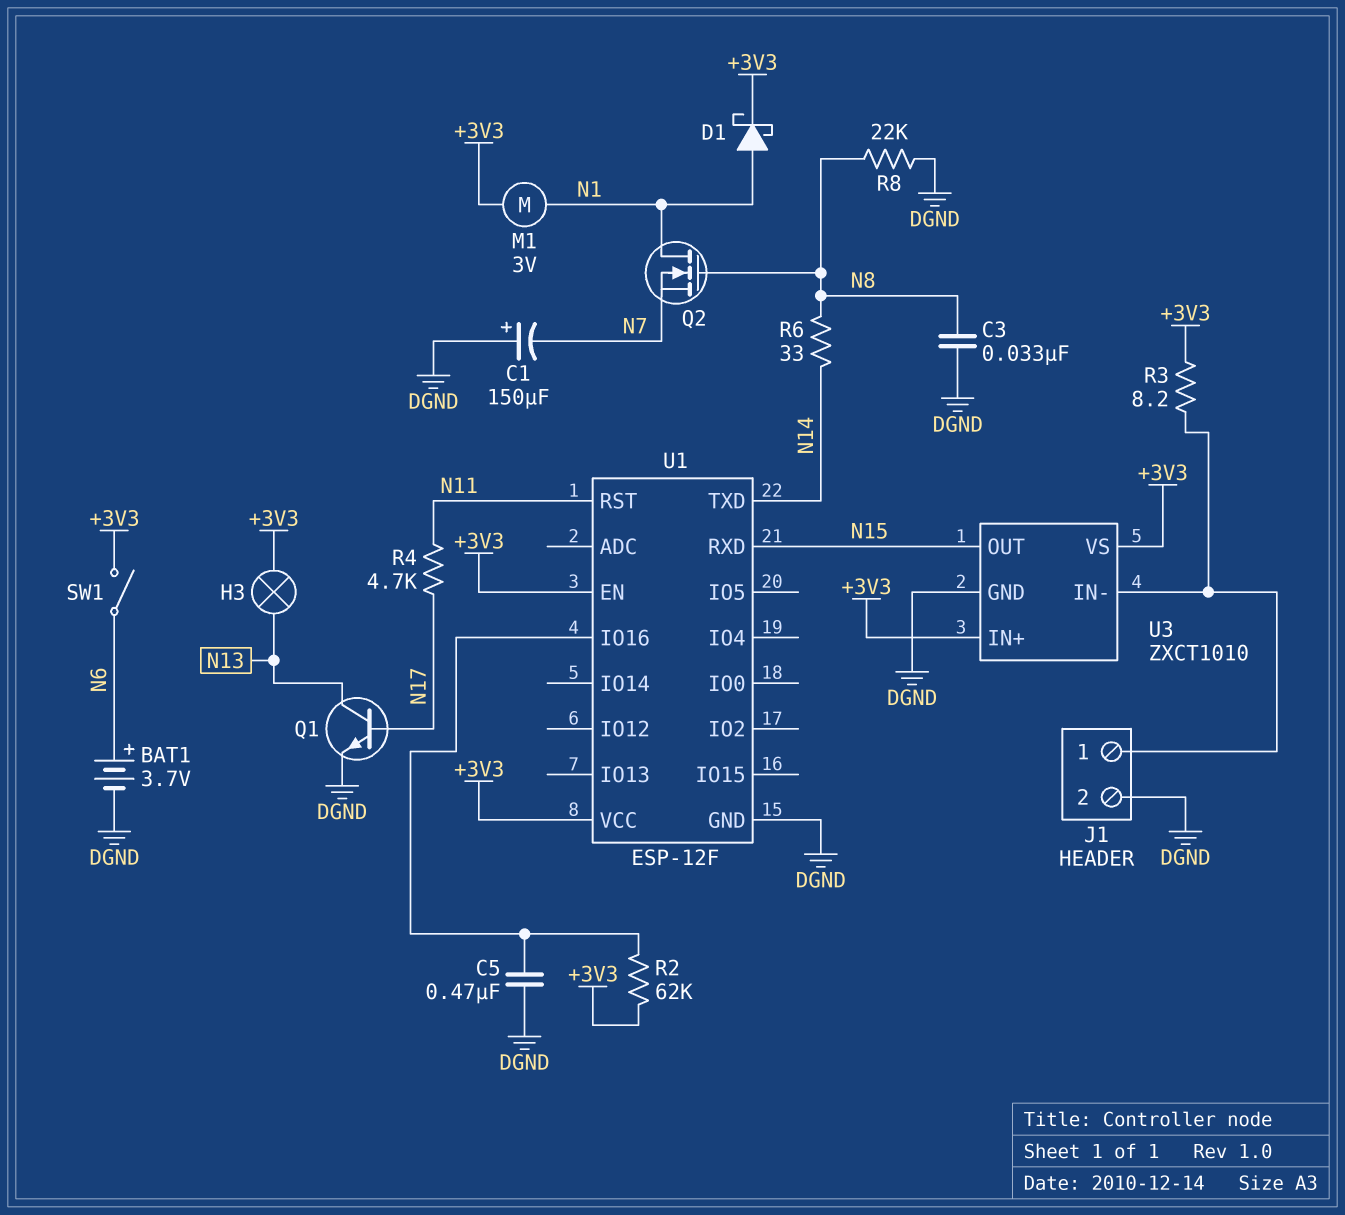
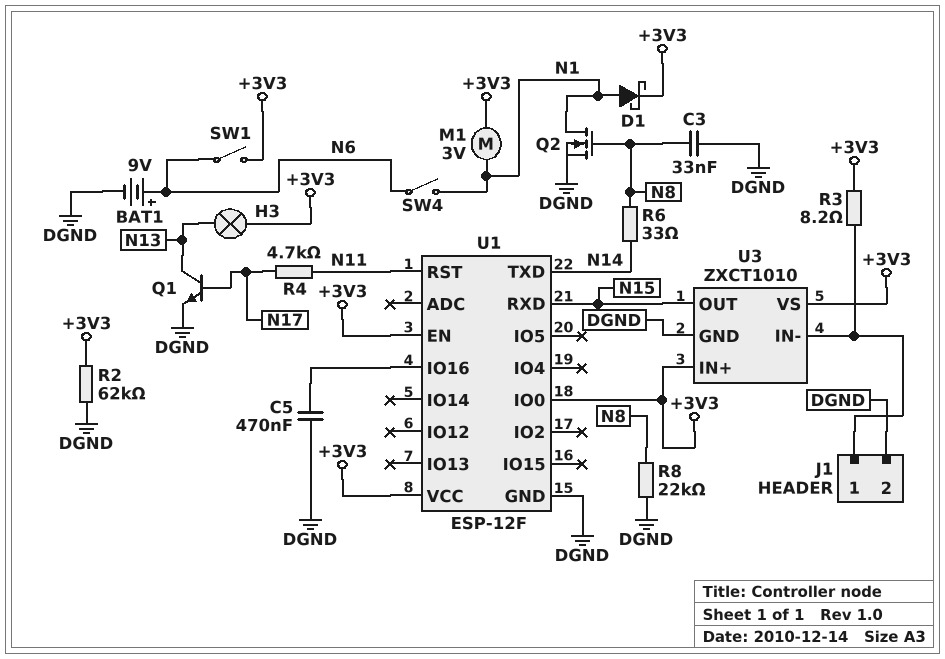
BAT1: 3.7V (plus N6, minus DGND) -> 9V (plus N6, minus DGND)
C1: 150uF (plus DGND, minus N7) -> none
Q2: NMOS (G N8, D N1, S N7) -> NMOS (G N8, D N1, S DGND)
R2: 62k (+3V3, U1/IO16) -> 62k (+3V3, DGND)
SW4: none -> switch (N1, N6)
U1 pin IO0: none -> +3V3

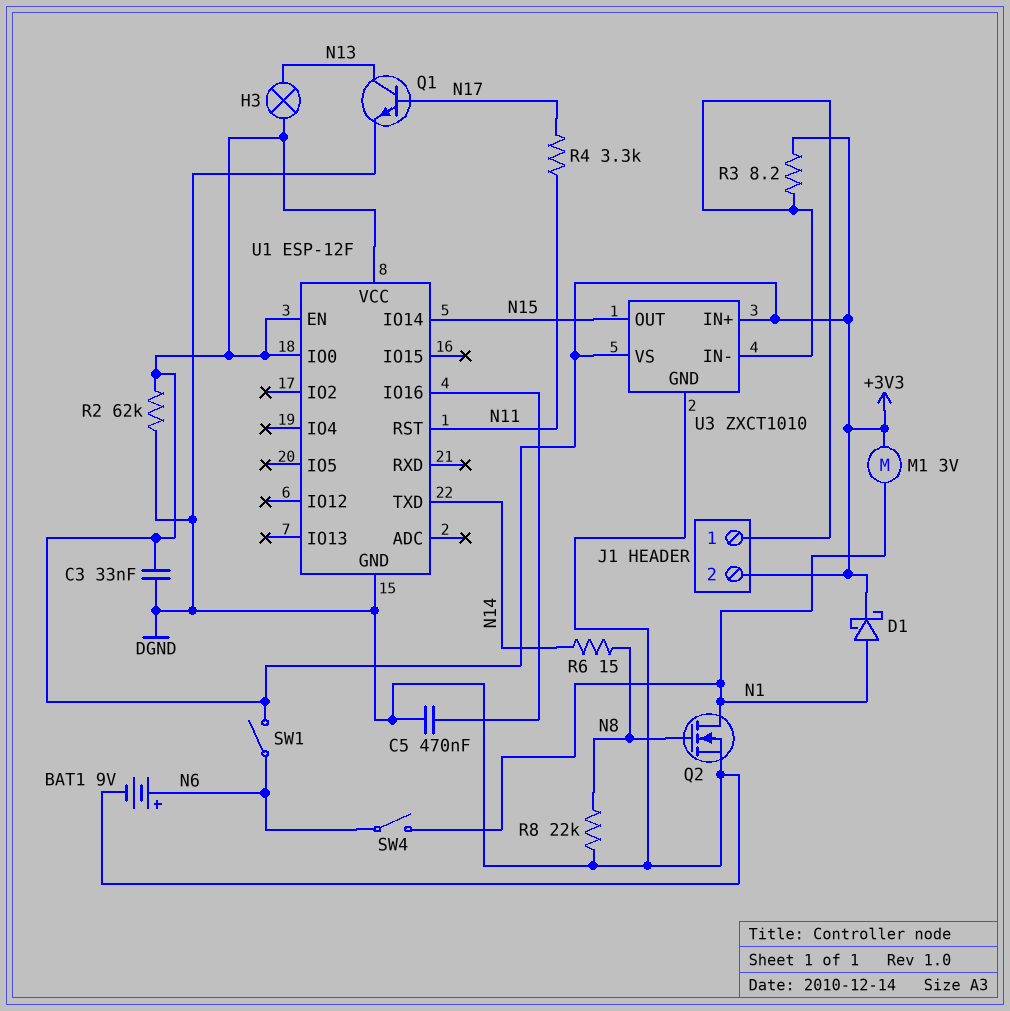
C3: 33nF (DGND, N8) -> 33nF (+3V3, DGND)
J1 pin 2: DGND -> +3V3
R4: 4.7k (N11, N17) -> 3.3k (N11, N17)
R6: 33 (N8, N14) -> 15 (N8, N14)
U1 pin IO14: none -> N15
U1 pin RXD: N15 -> none

